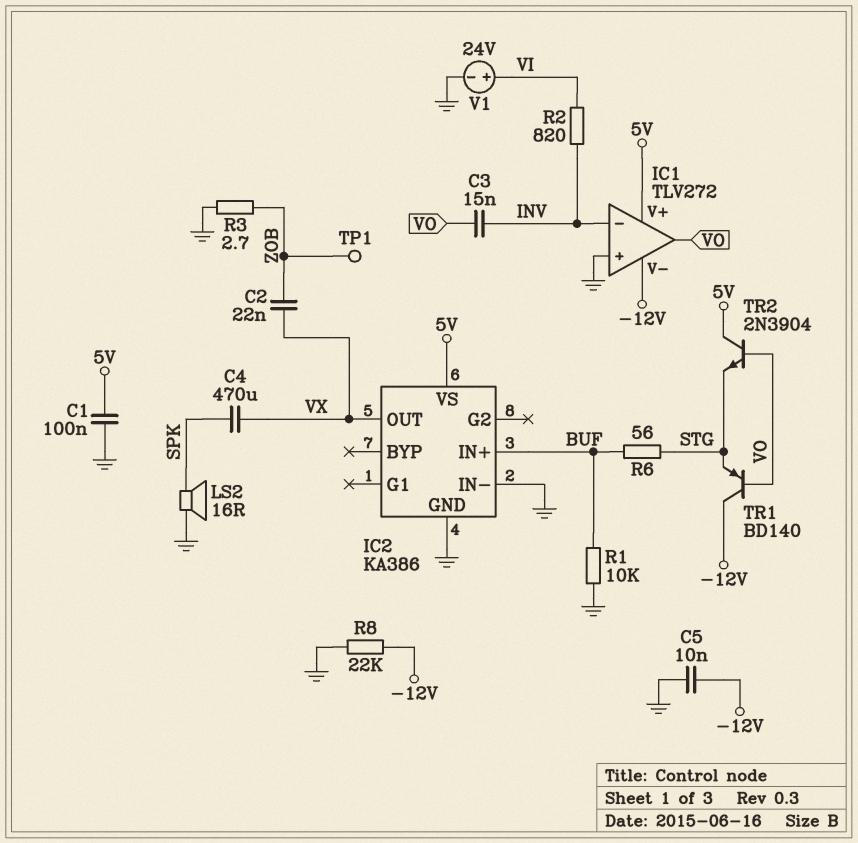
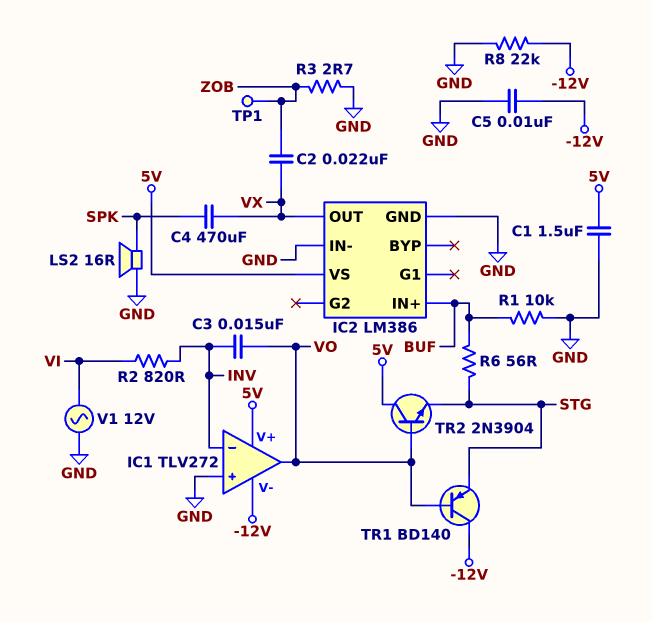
C1: 100nF (5V, GND) -> 1.5uF (5V, GND)
IC2: KA386 -> LM386
V1: 24V (plus VI, minus GND) -> AC 12V (GND, VI)

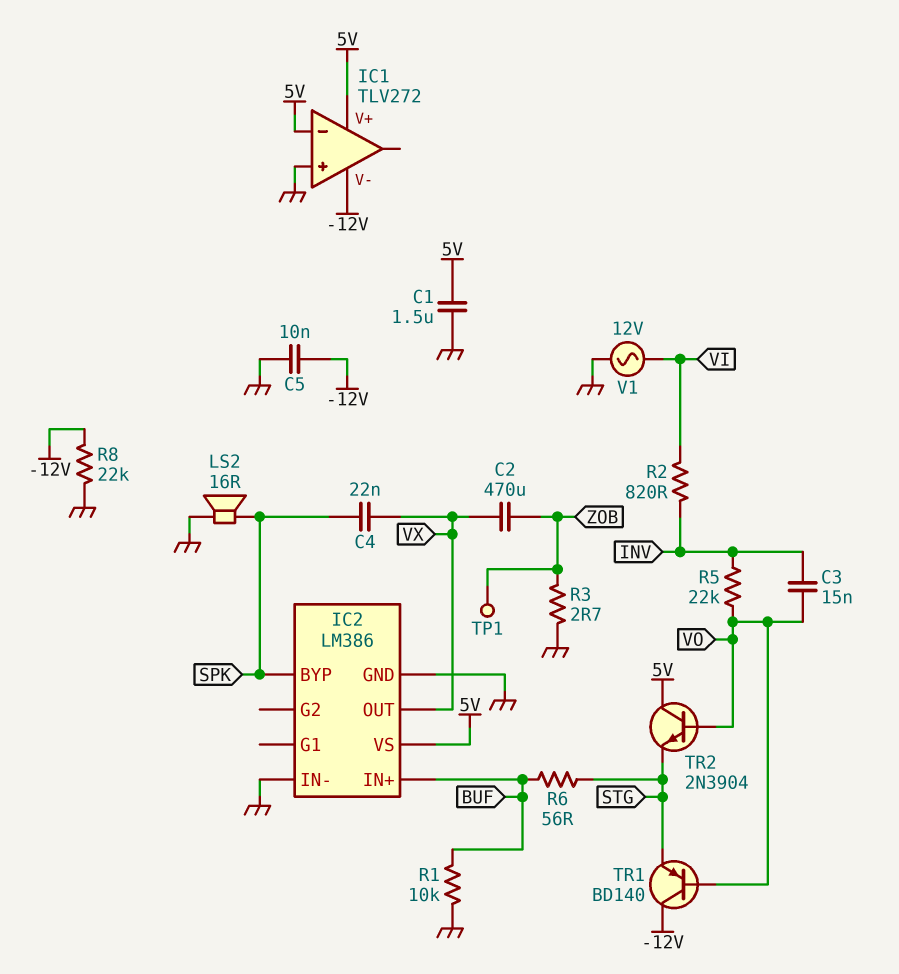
C2: 22nF (VX, ZOB) -> 470uF (VX, ZOB)
C4: 470uF (SPK, VX) -> 22nF (SPK, VX)
IC1 pin in-: INV -> 5V
IC1 pin out: VO -> none
IC2 pin BYP: none -> SPK
R5: none -> 22k (INV, VO)

